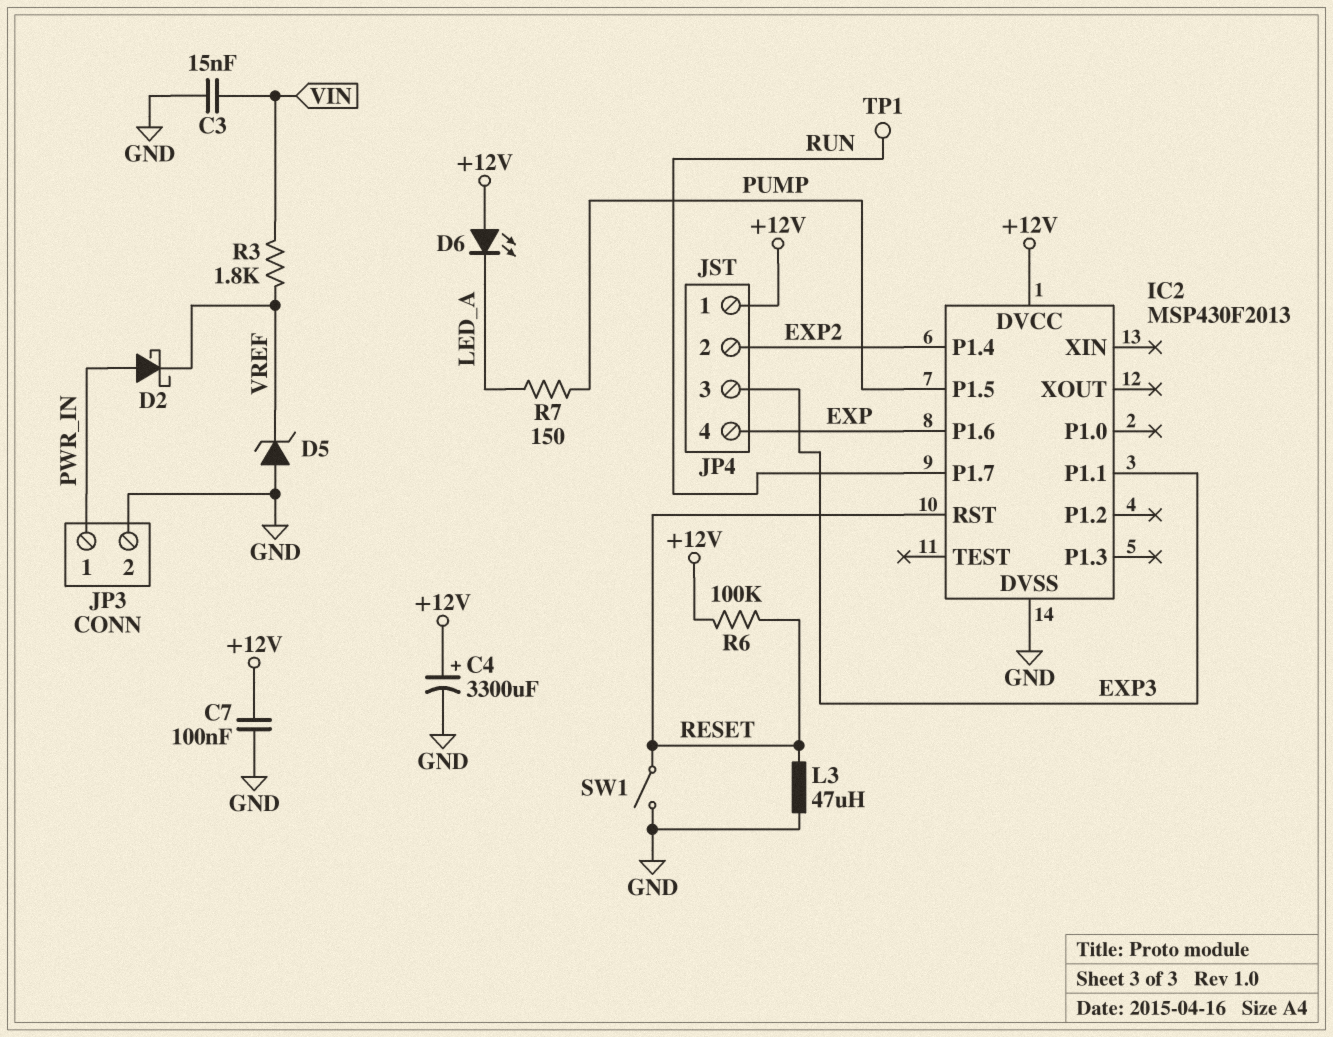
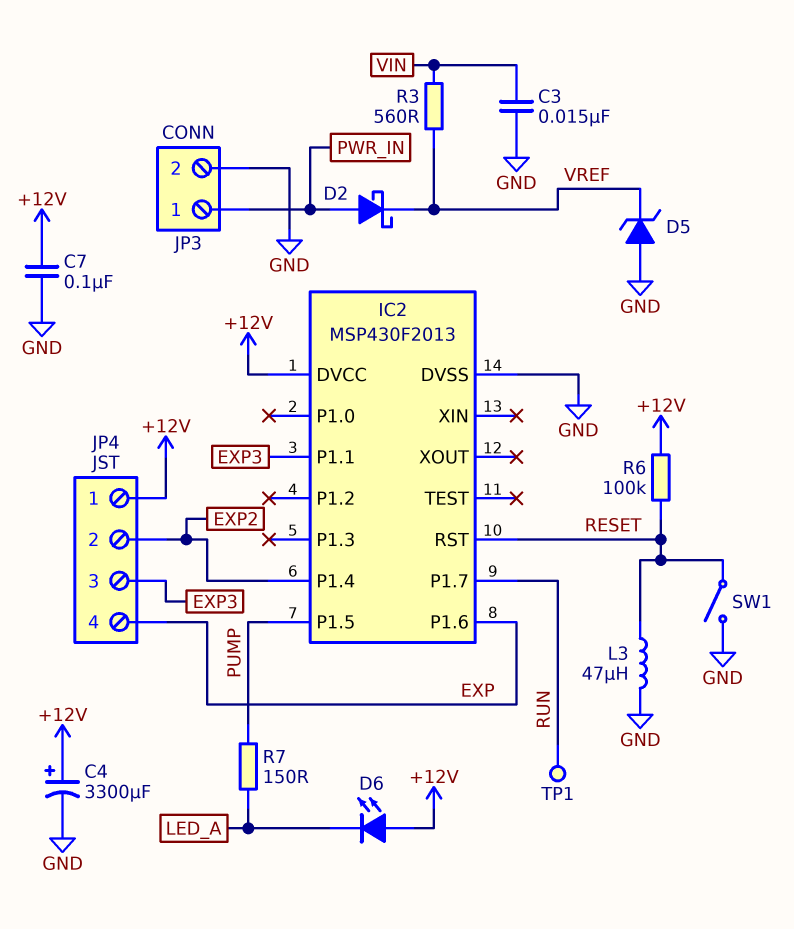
R3: 1.8k (VIN, VREF) -> 560 (VIN, VREF)

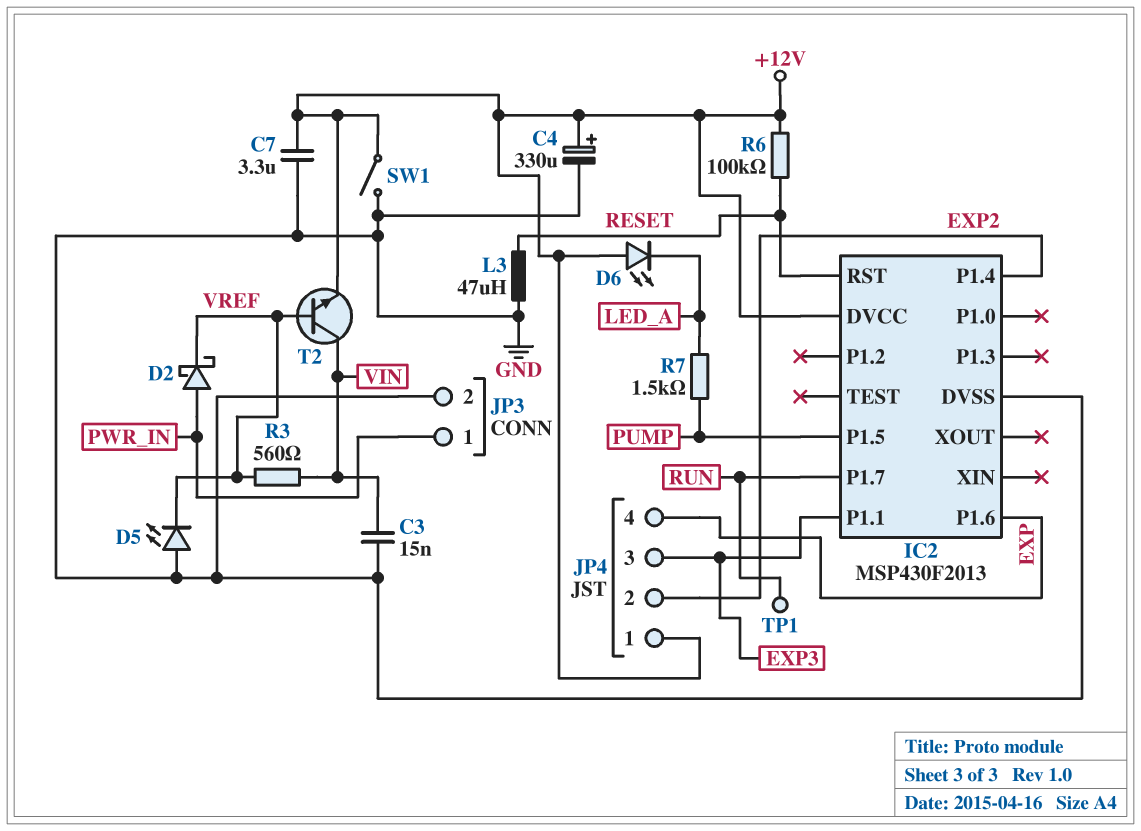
C4: 3300uF (plus +12V, minus GND) -> 330uF (plus +12V, minus GND)
C7: 100nF (+12V, GND) -> 3.3uF (+12V, GND)
D5: zener (A GND, K VREF) -> LED (A GND, K VREF)
R7: 150 (LED_A, PUMP) -> 1.5k (LED_A, PUMP)
SW1: switch (GND, RESET) -> switch (+12V, GND)
T2: none -> NPN (B VREF, C VIN, E +12V)

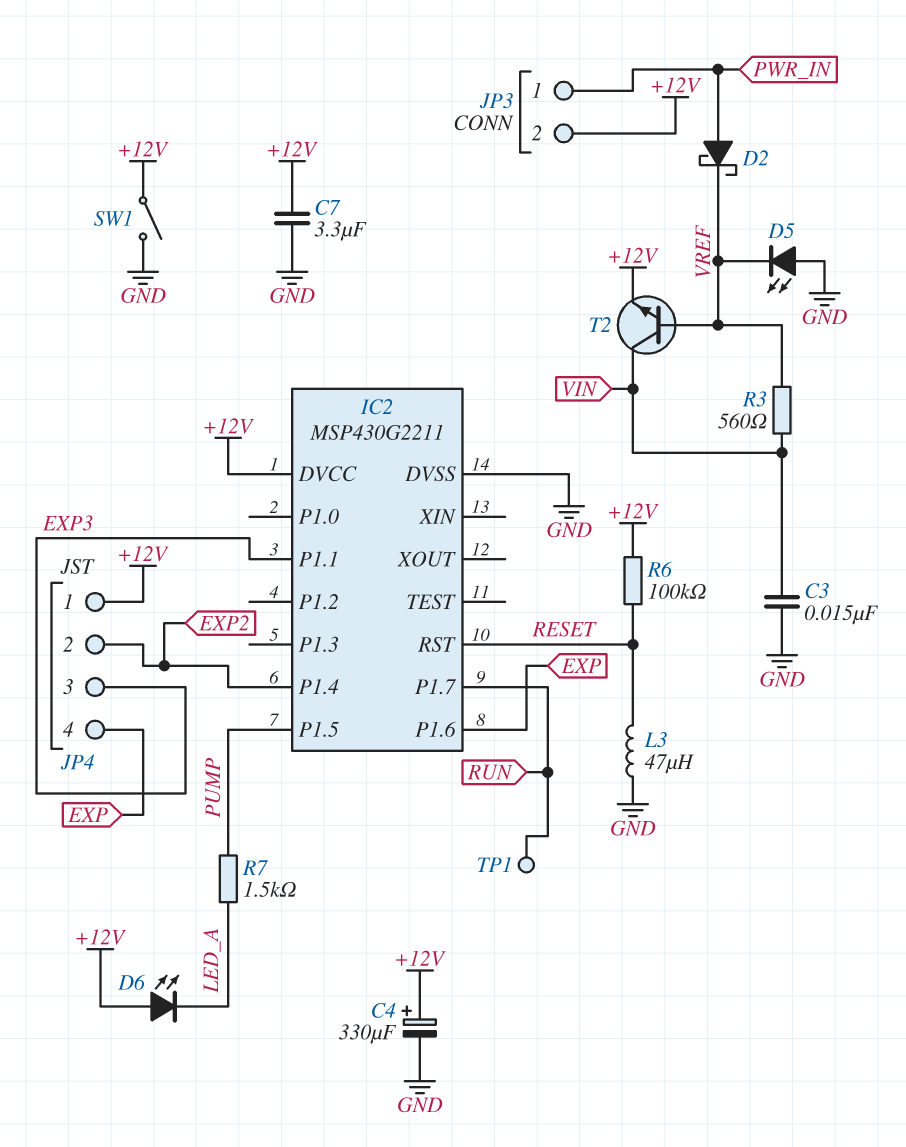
IC2: MSP430F2013 -> MSP430G2211
JP3 pin 2: GND -> +12V

